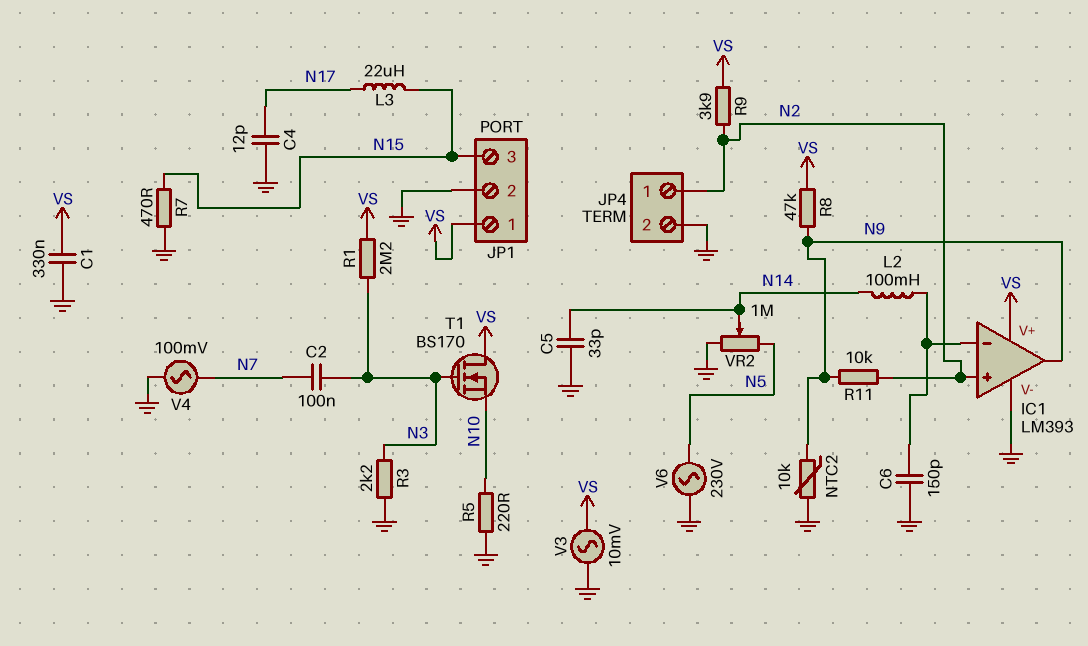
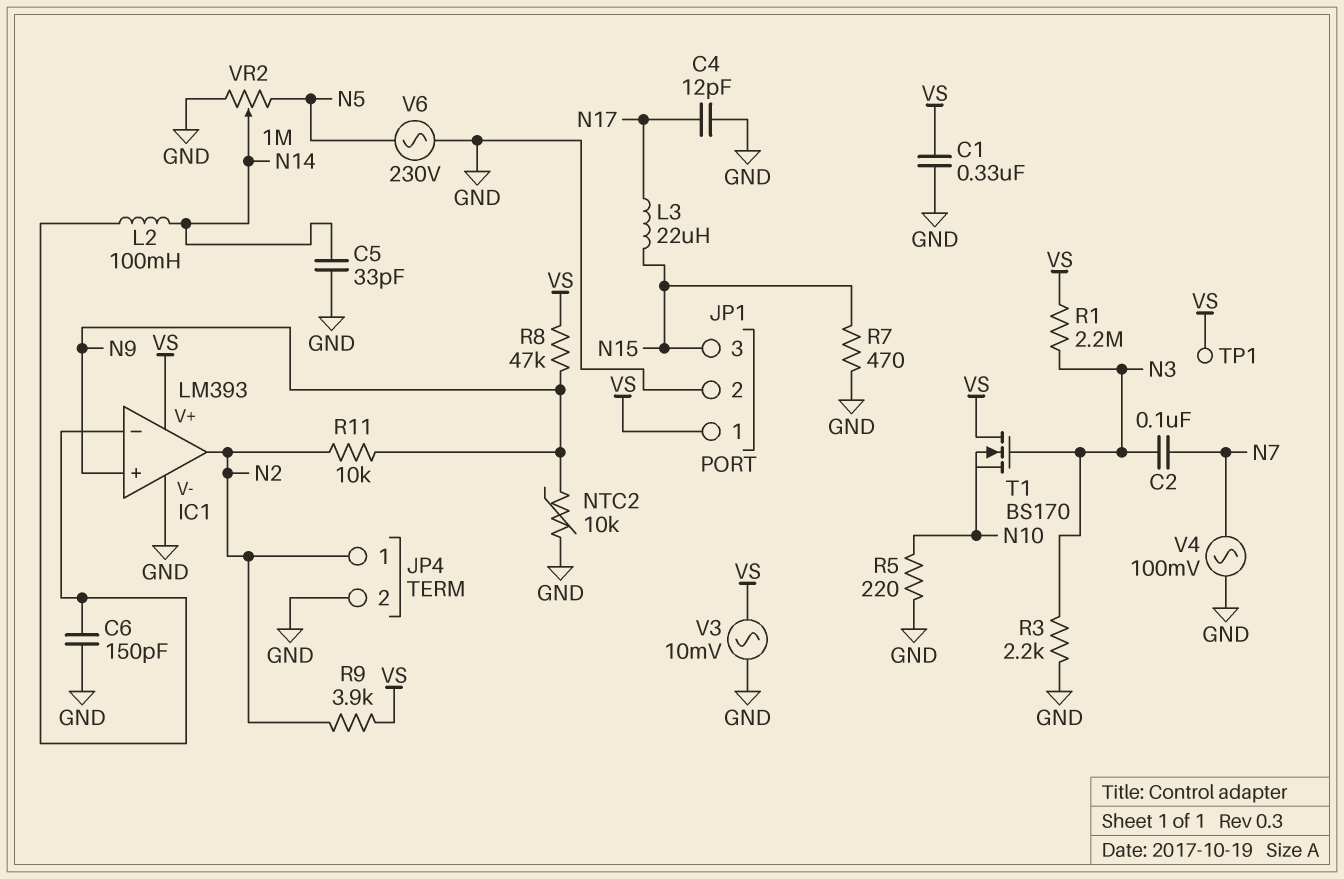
IC1 pin in+: N2 -> N9
IC1 pin out: N9 -> N2
TP1: none -> test point (VS)

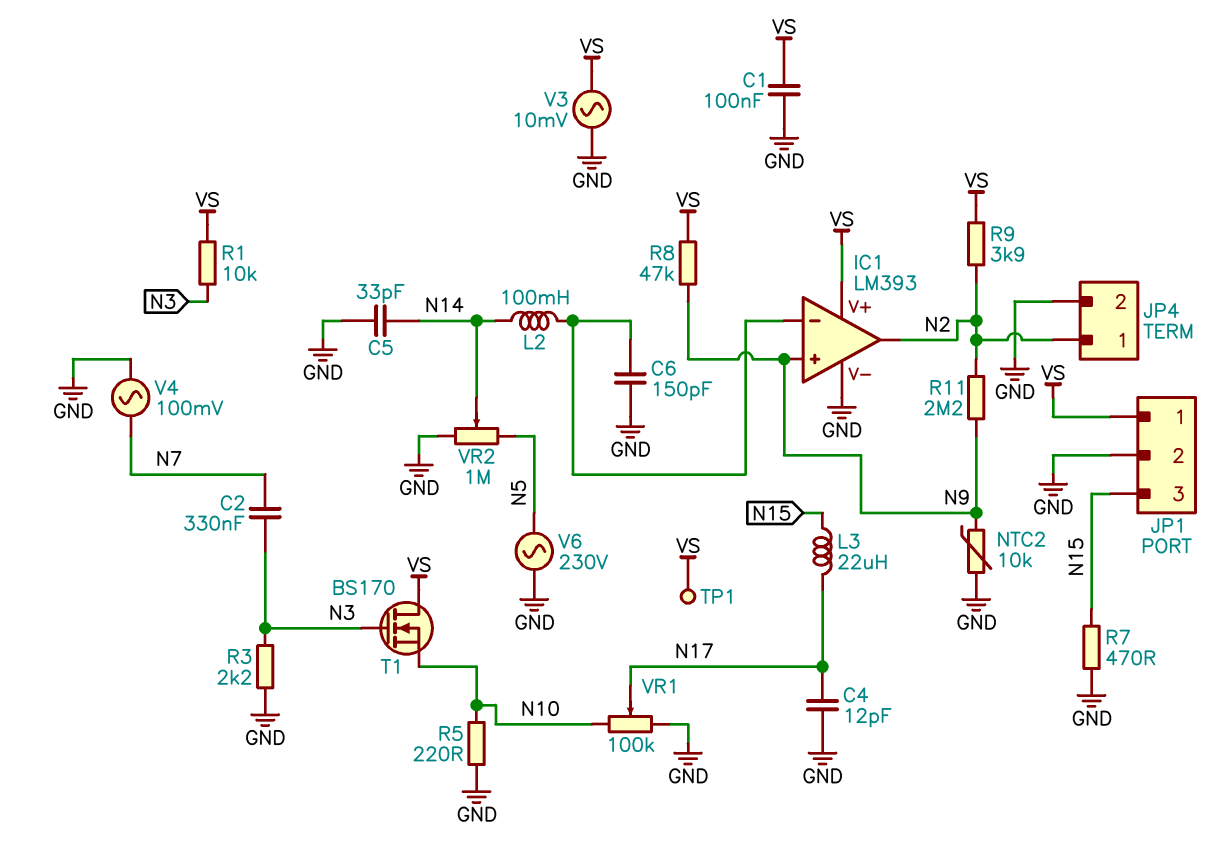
C1: 330nF (GND, VS) -> 100nF (GND, VS)
C2: 100nF (N3, N7) -> 330nF (N3, N7)
R1: 2.2M (N3, VS) -> 10k (N3, VS)
R11: 10k (N2, N9) -> 2.2M (N2, N9)
VR1: none -> 100k (GND, N10, wiper N17)

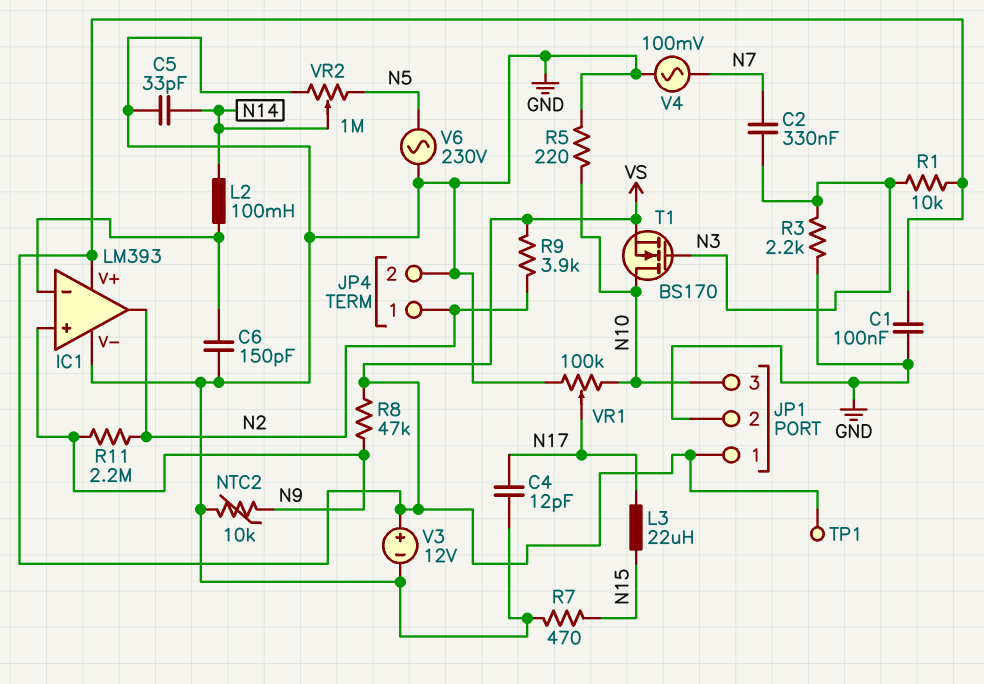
JP1 pin 3: N15 -> N10
T1: NMOS BS170 (G N3, D VS, S N10) -> NMOS BS170 (G N3, D N10, S VS)
V3: AC 10mV (GND, VS) -> 12V (plus VS, minus GND)

